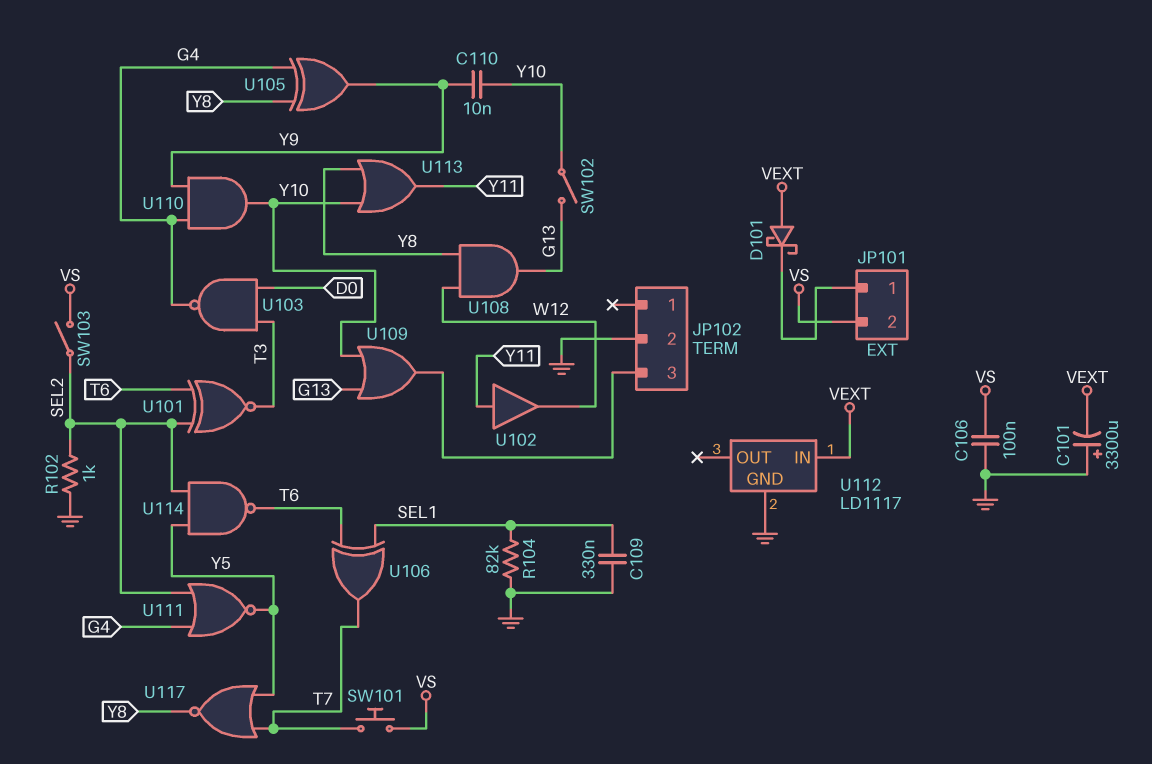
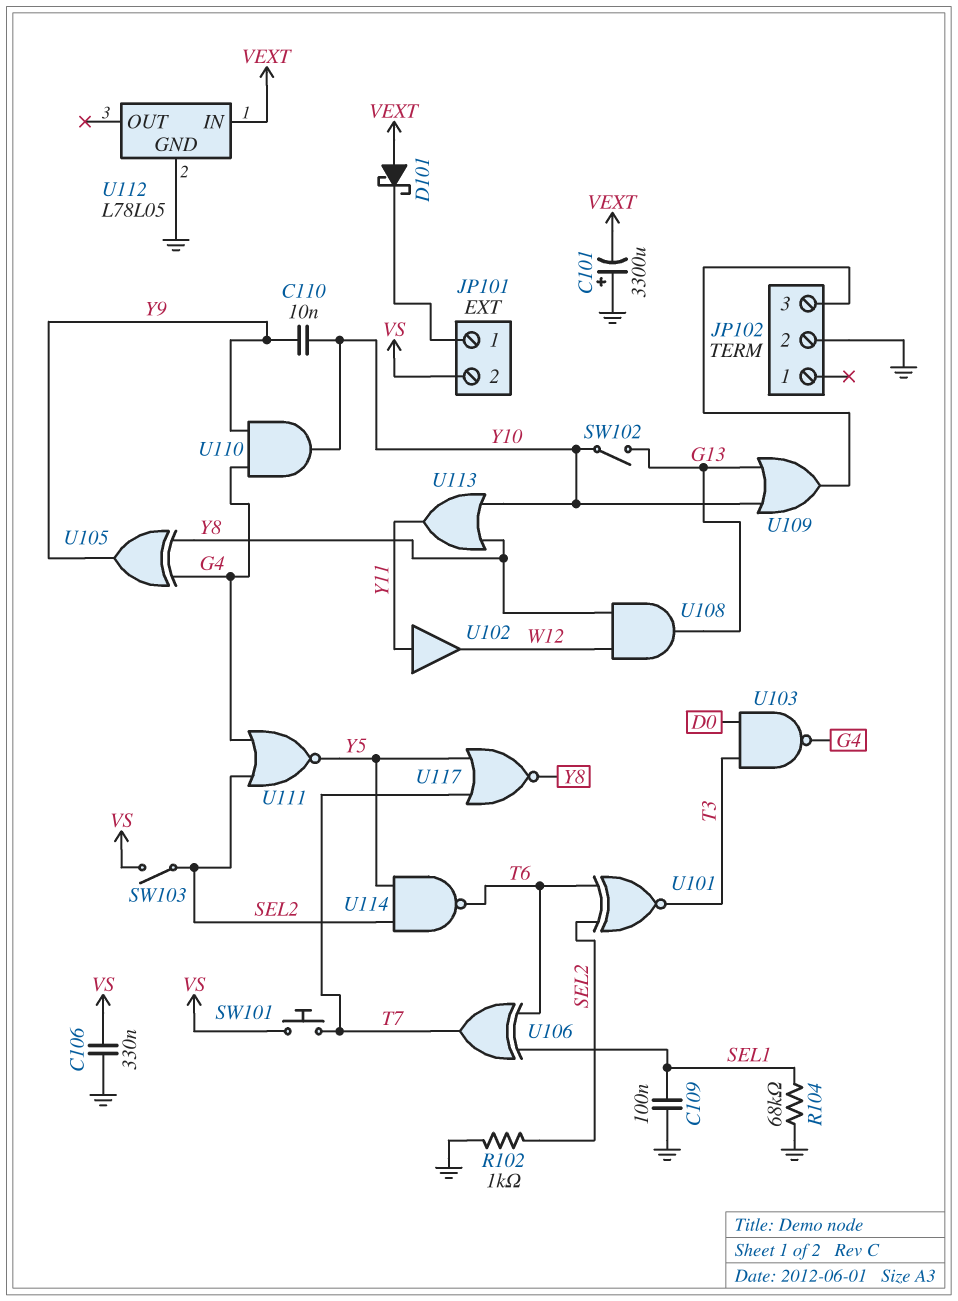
C106: 100nF (GND, VS) -> 330nF (GND, VS)
C109: 330nF (GND, SEL1) -> 100nF (GND, SEL1)
R104: 82k (GND, SEL1) -> 68k (GND, SEL1)
U112: LD1117 -> L78L05

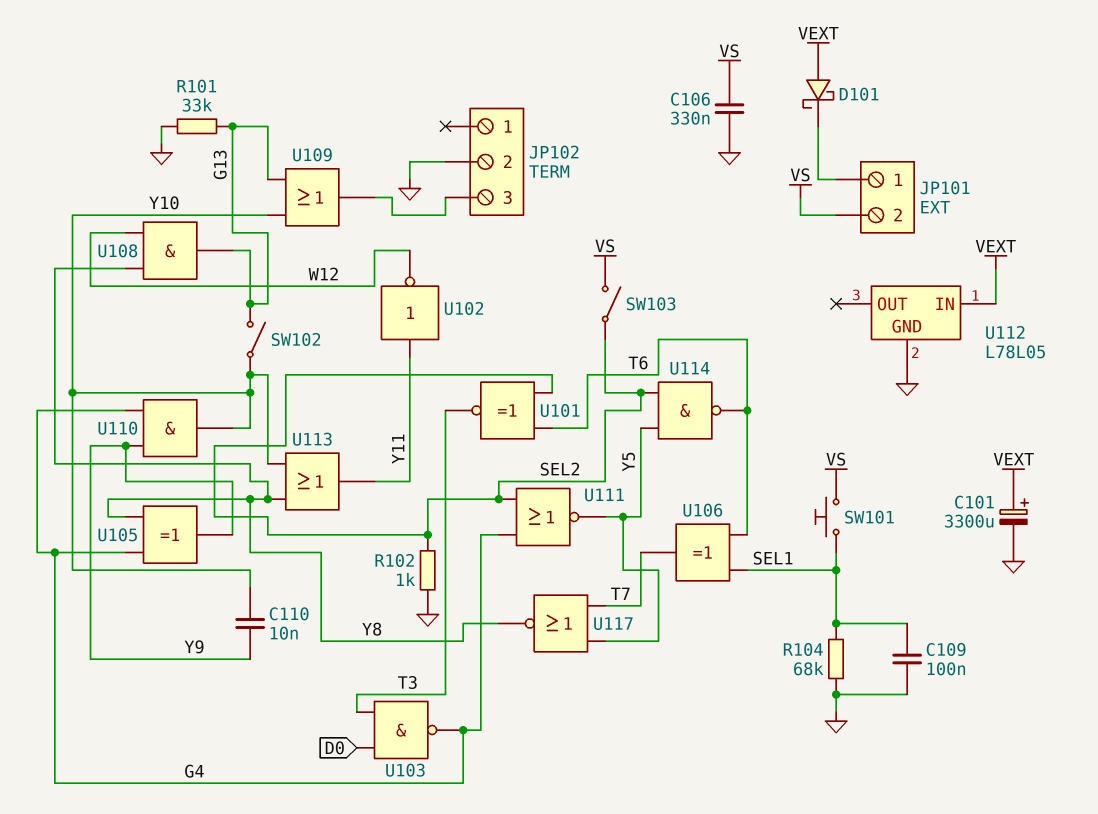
C101: 3300uF (plus GND, minus VEXT) -> 3300uF (plus VEXT, minus GND)
R101: none -> 33k (G13, GND)
SW101: button (T7, VS) -> button (SEL1, VS)
U102: buffer (in Y11, out W12) -> NOT (in Y11, out W12)

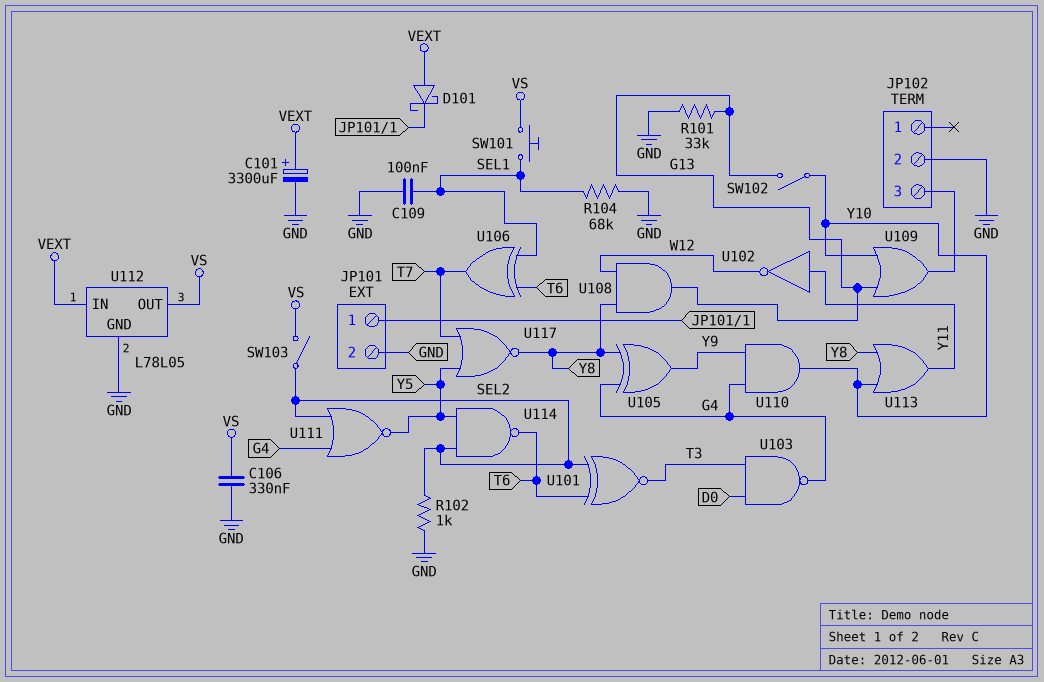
C110: 10nF (Y9, Y10) -> none
JP101 pin 2: VS -> GND
U112 pin OUT: none -> VS

